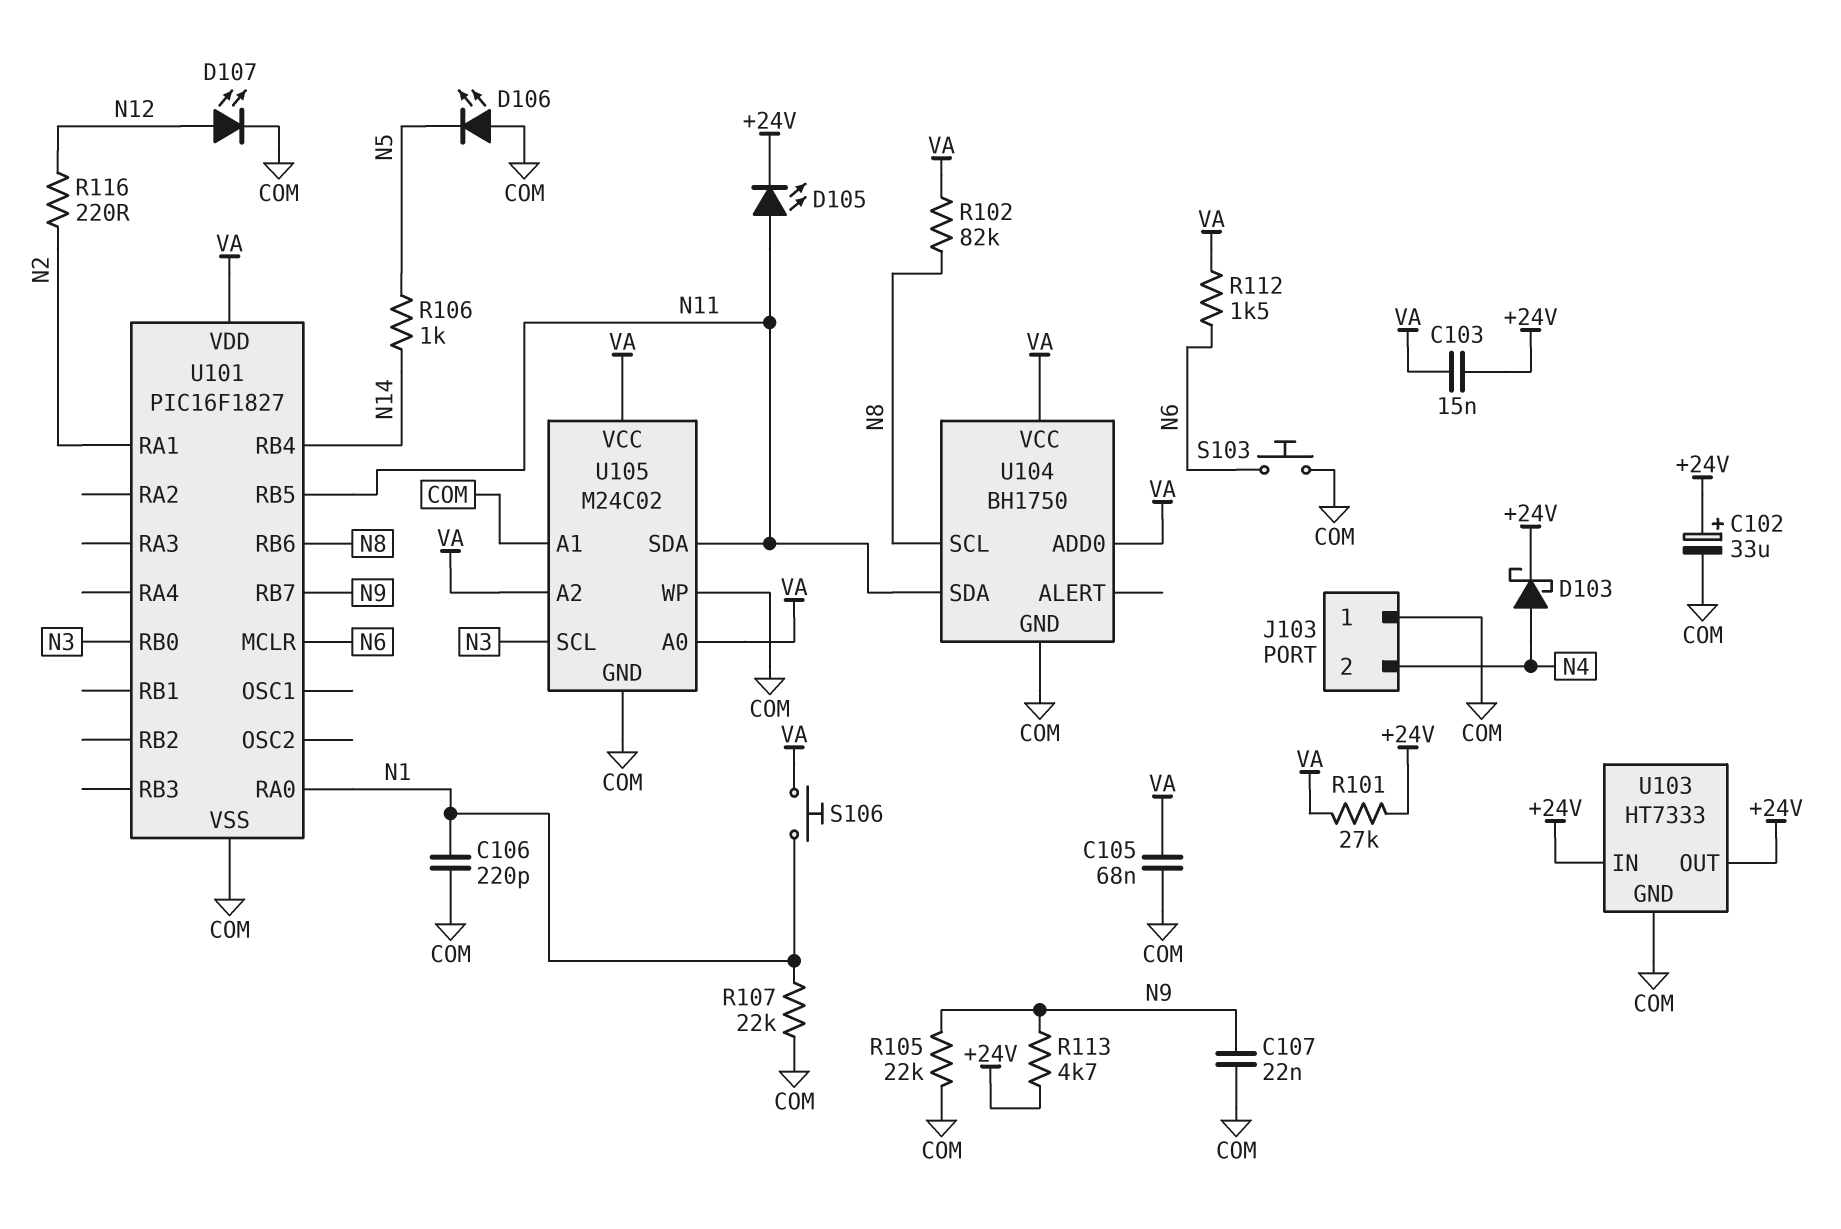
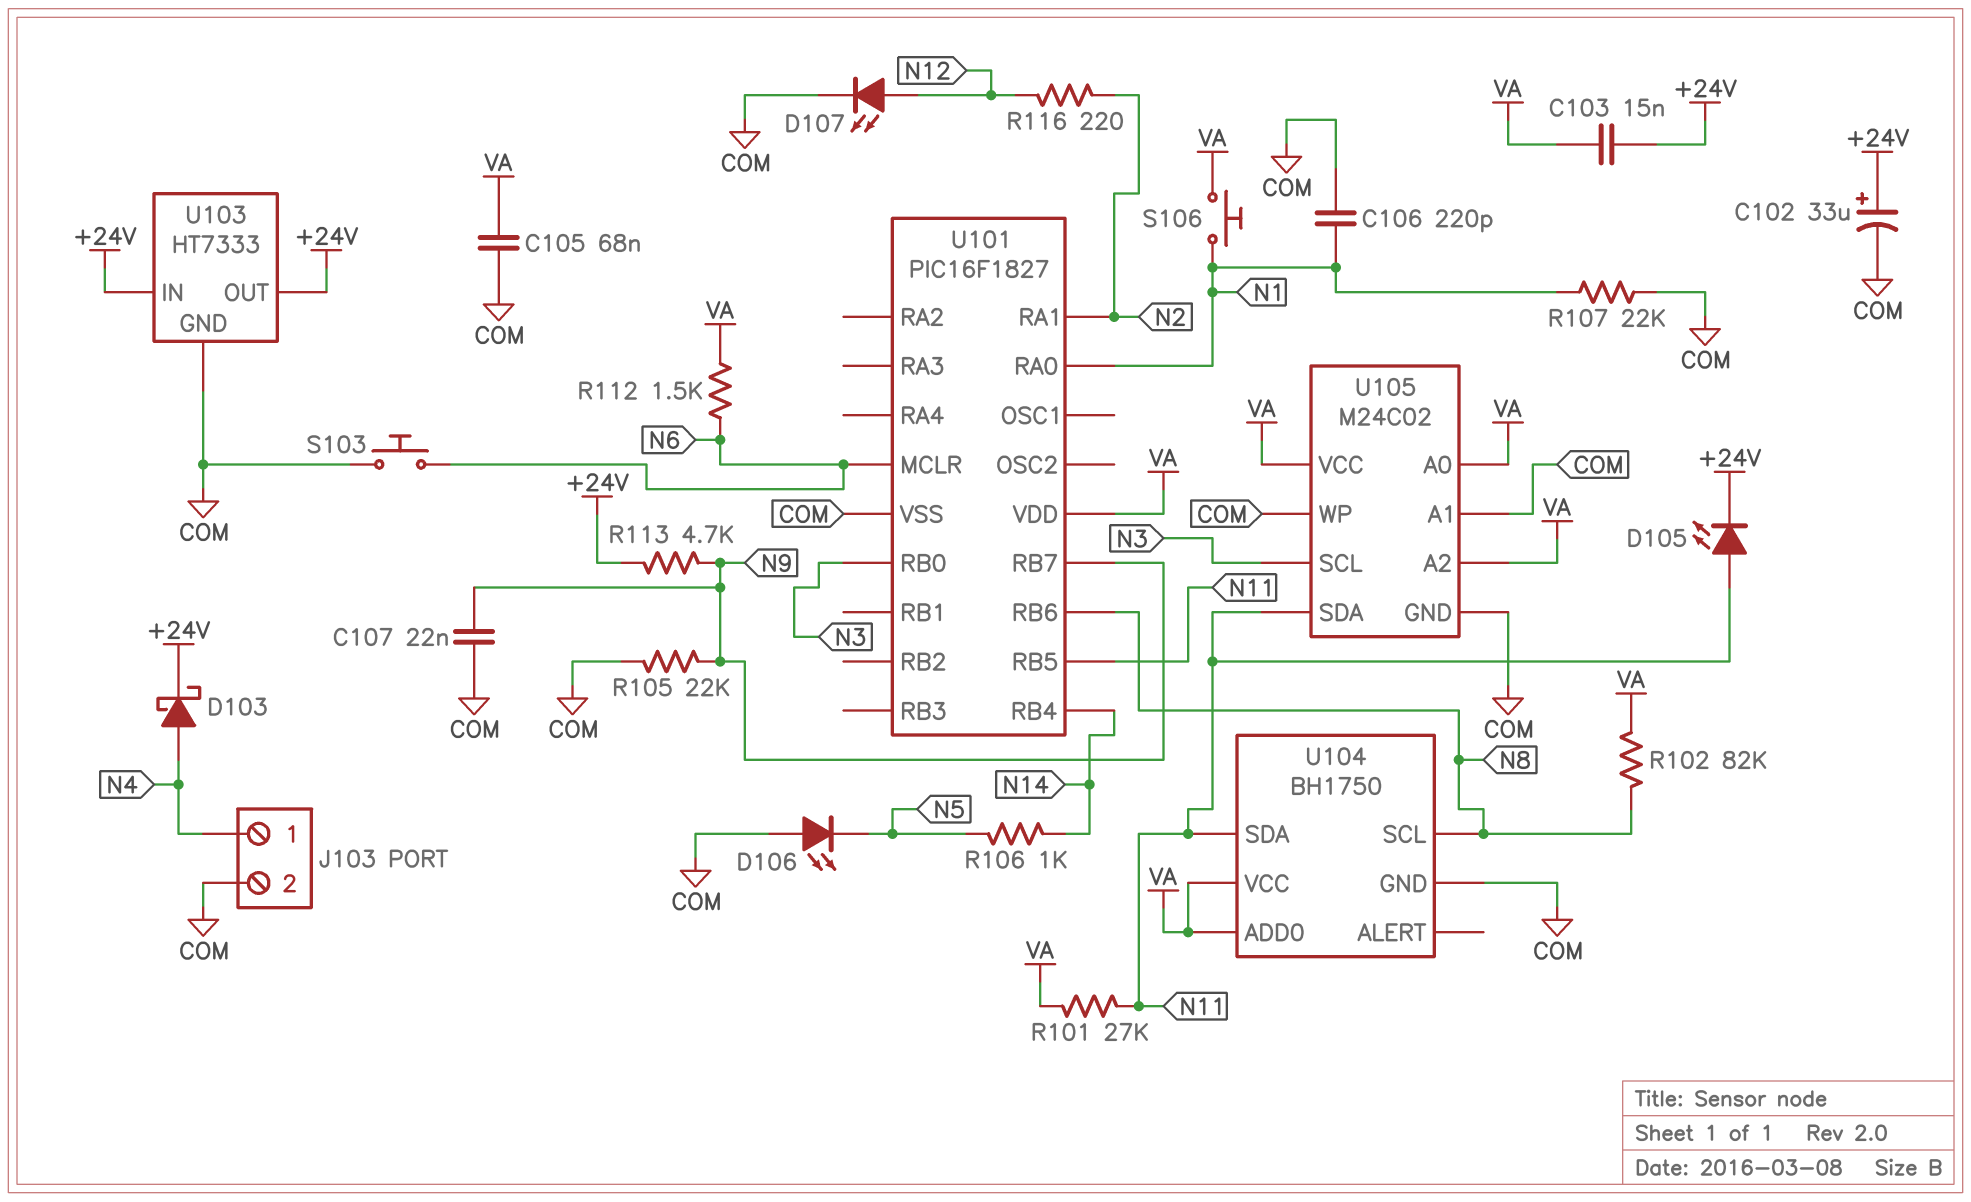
J103 pin 1: COM -> N4
J103 pin 2: N4 -> COM
R101: 27k (+24V, VA) -> 27k (N11, VA)

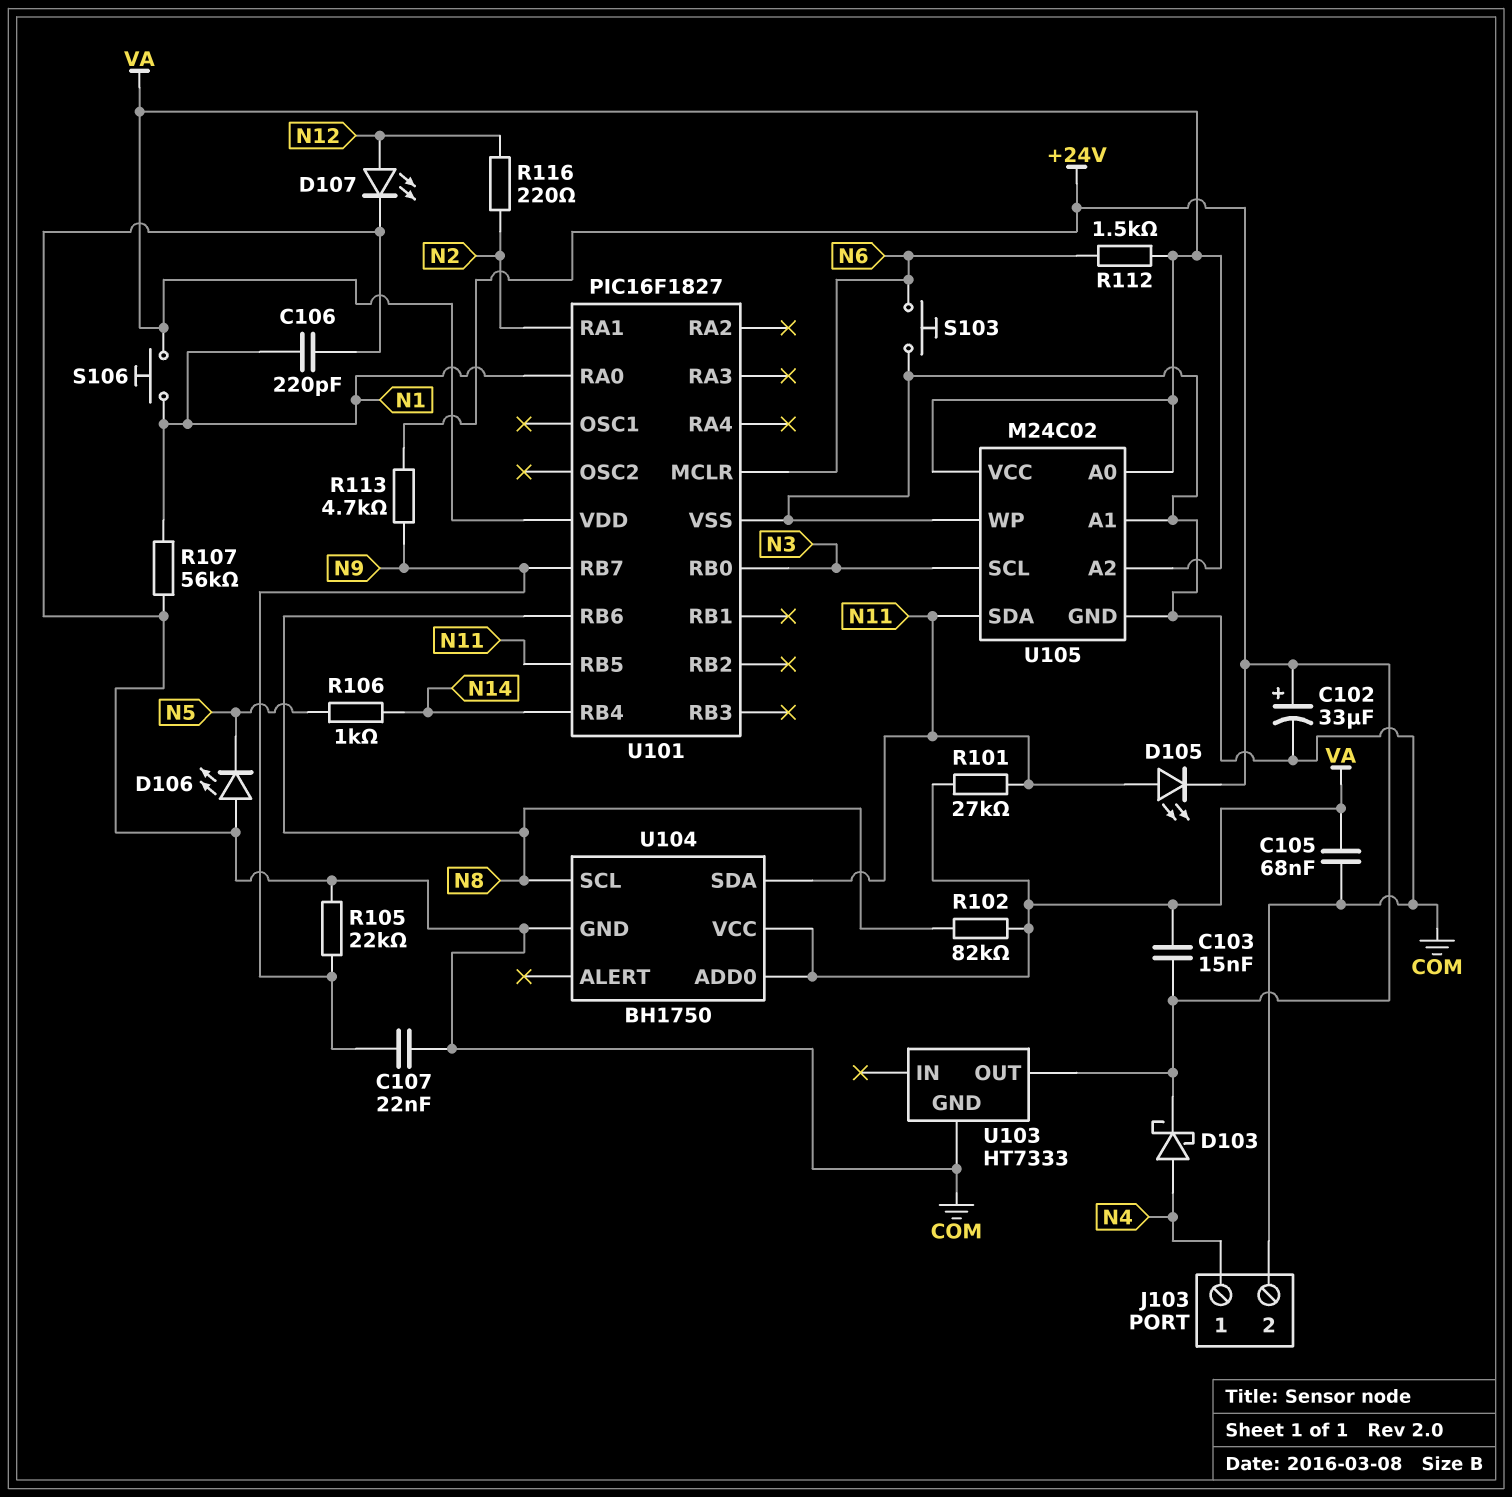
R107: 22k (COM, N1) -> 56k (COM, N1)
U103 pin IN: +24V -> none

